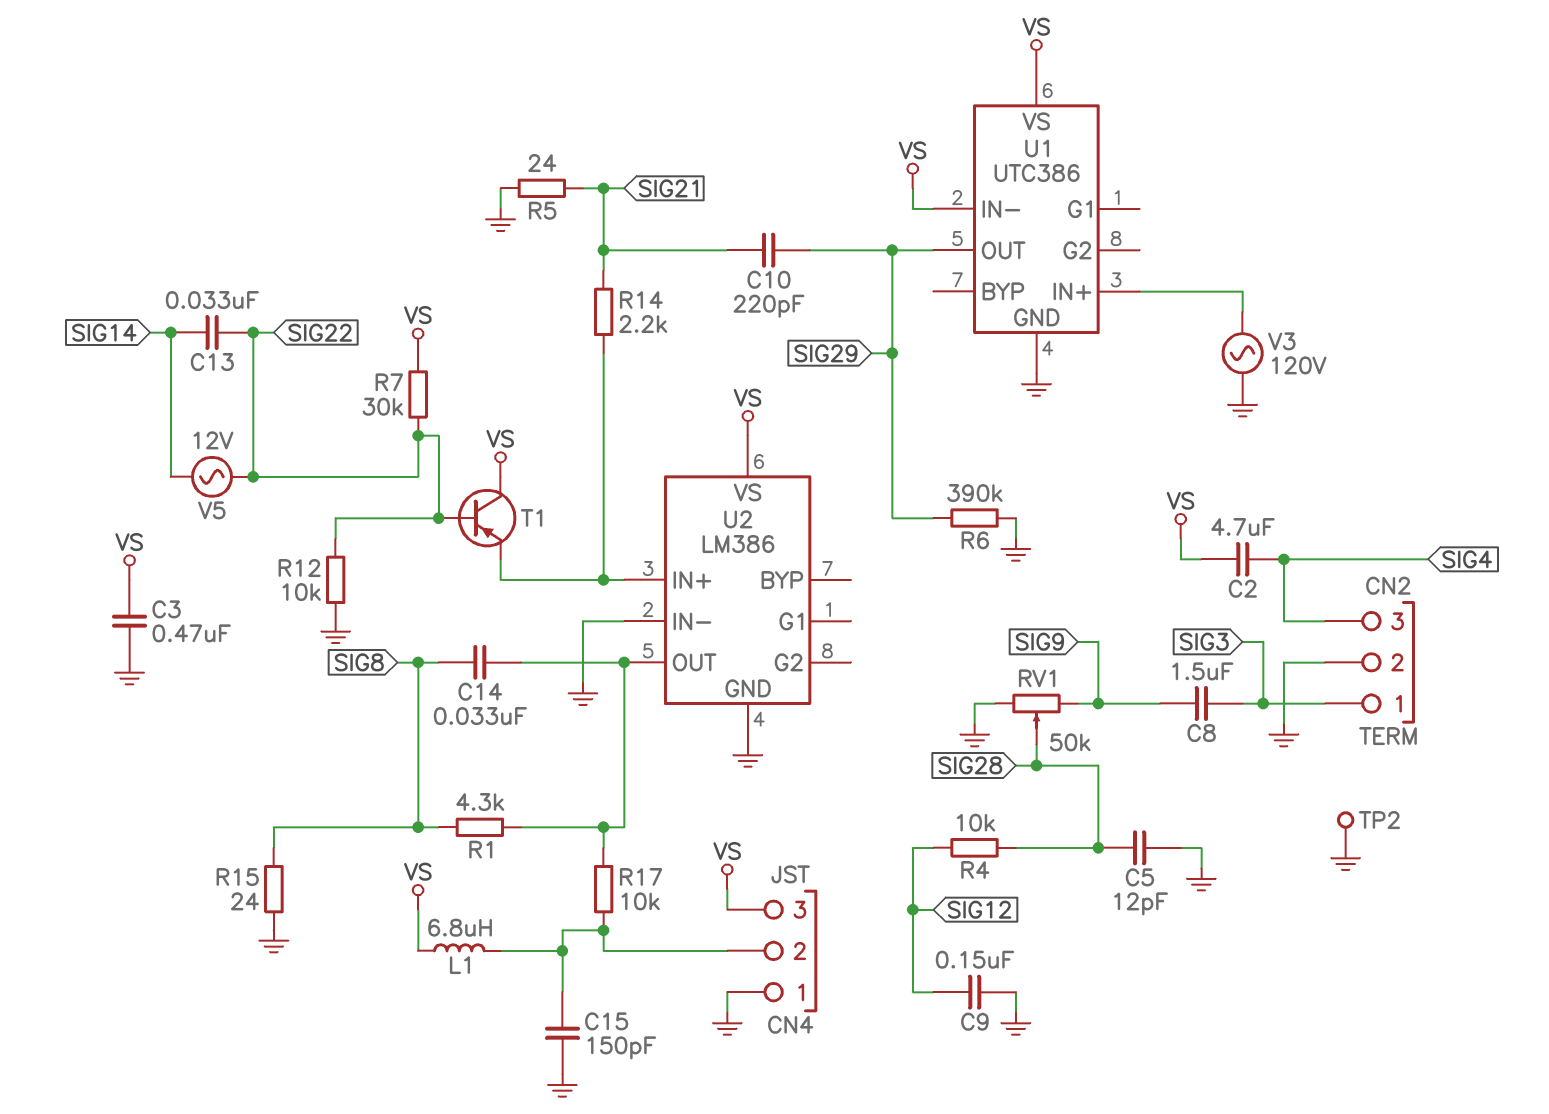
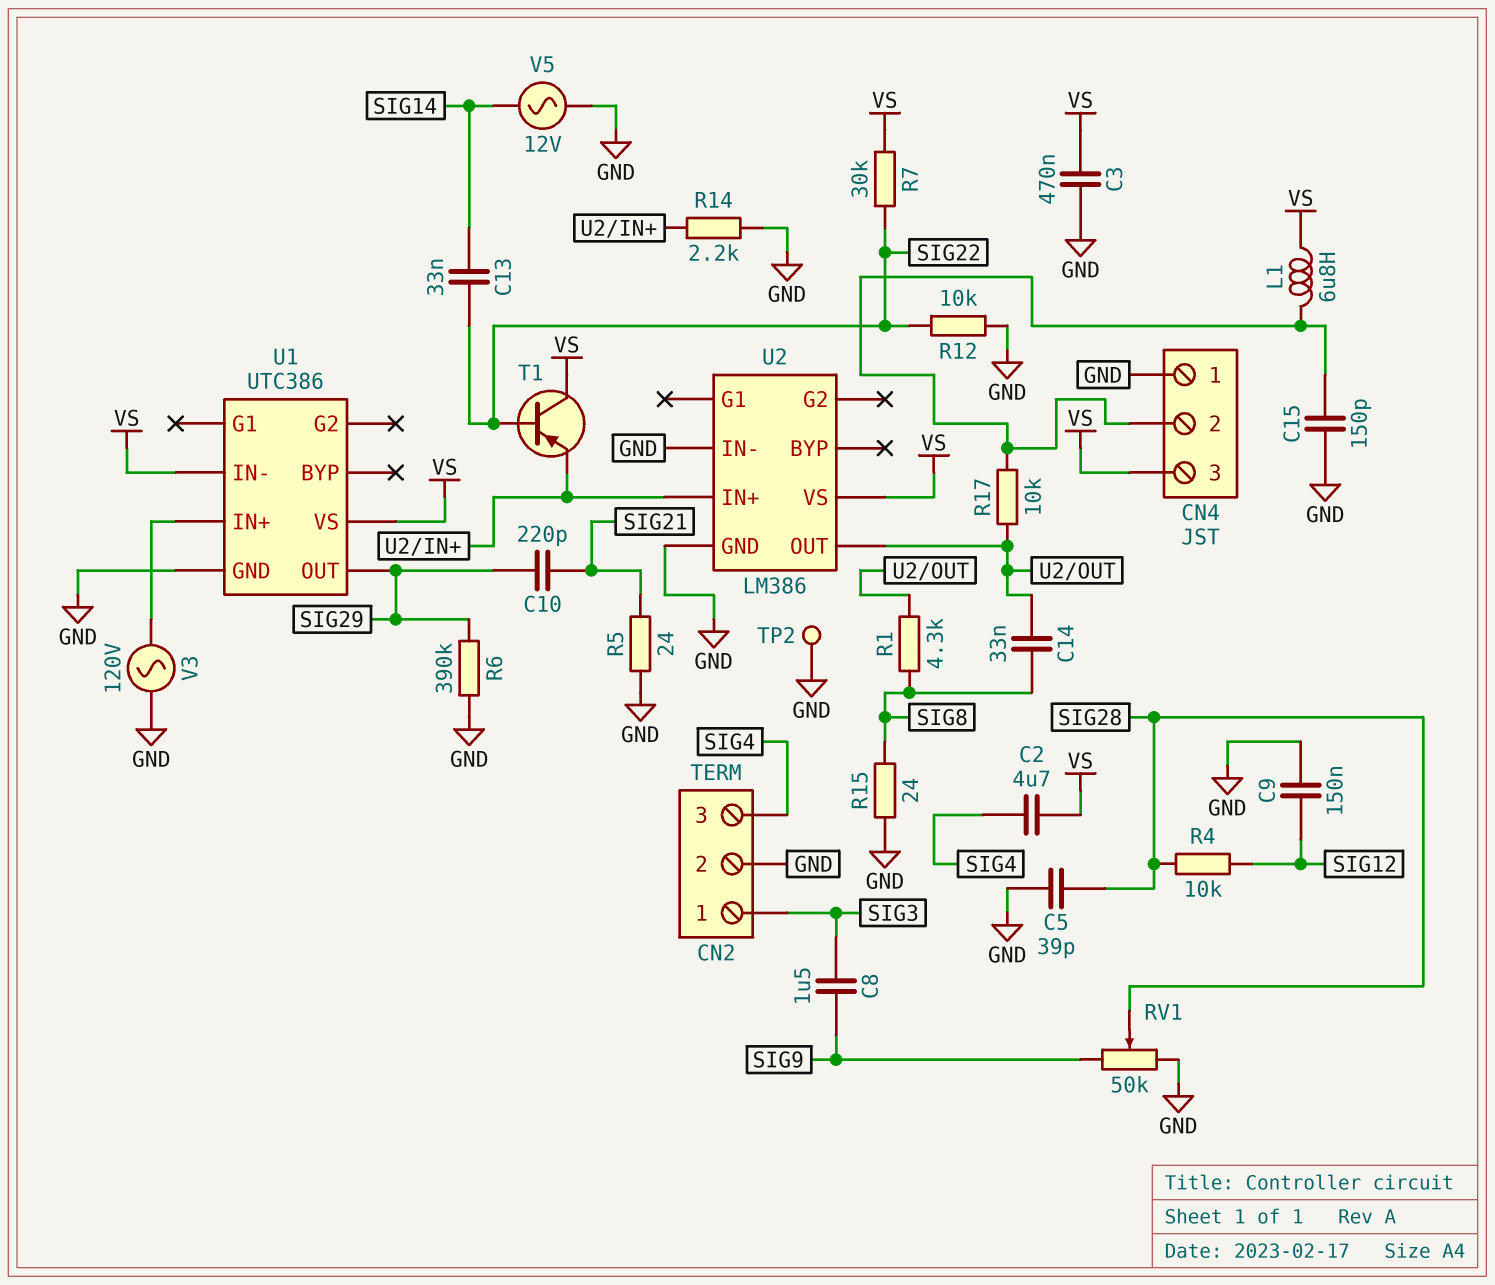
C5: 12pF (GND, SIG28) -> 39pF (GND, SIG28)
R14: 2.2k (SIG21, U2/IN+) -> 2.2k (GND, U2/IN+)
V5: AC 12V (SIG14, SIG22) -> AC 12V (GND, SIG14)

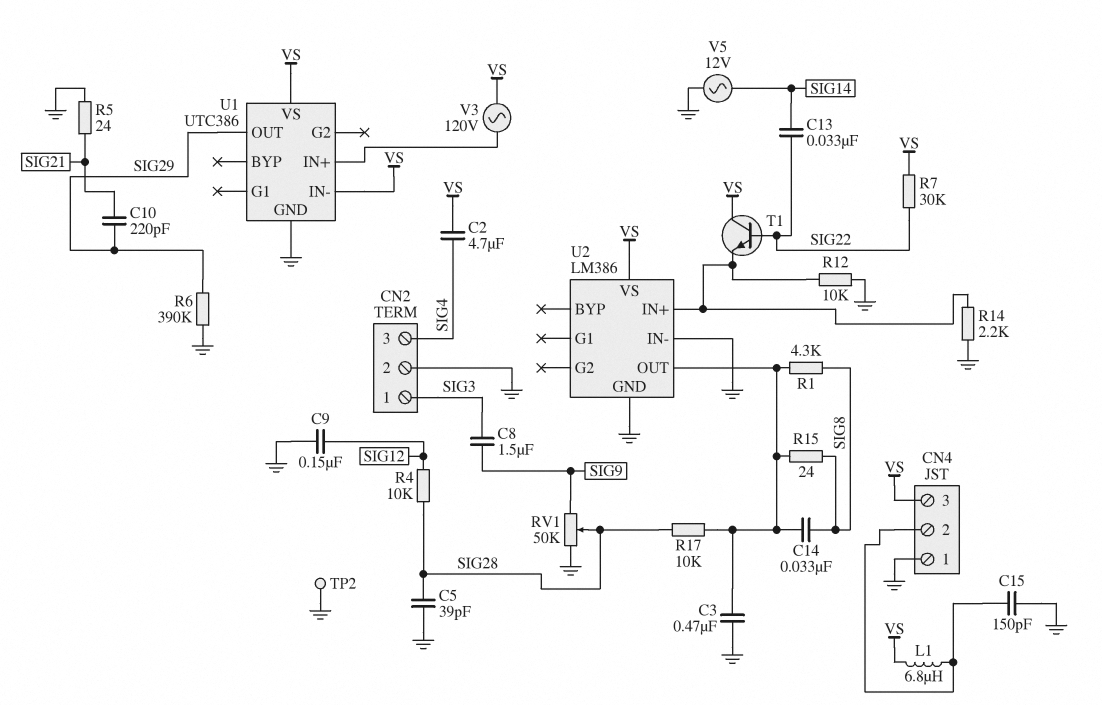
C3: 470nF (GND, VS) -> 470nF (GND, U2/OUT)
R12: 10k (GND, SIG22) -> 10k (GND, U2/IN+)
R15: 24 (GND, SIG8) -> 24 (SIG8, U2/OUT)
R17: 10k (CN4/2, U2/OUT) -> 10k (SIG28, U2/OUT)
T1: PNP (B SIG22, C VS, E U2/IN+) -> NPN (B SIG22, C VS, E U2/IN+)
V3: AC 120V (GND, U1/IN+) -> AC 120V (U1/IN+, VS)

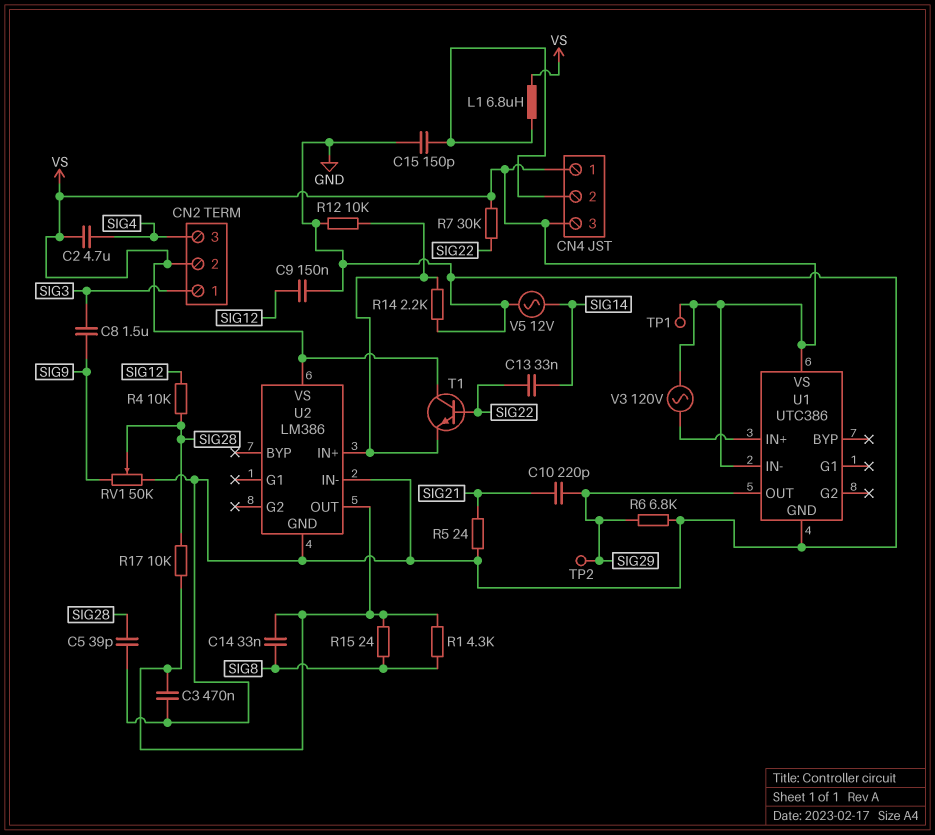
CN2 pin 2: GND -> VS
CN4 pin 1: GND -> VS
R6: 390k (GND, SIG29) -> 6.8k (GND, SIG29)
TP1: none -> test point (VS)
TP2: test point (GND) -> test point (SIG29)

